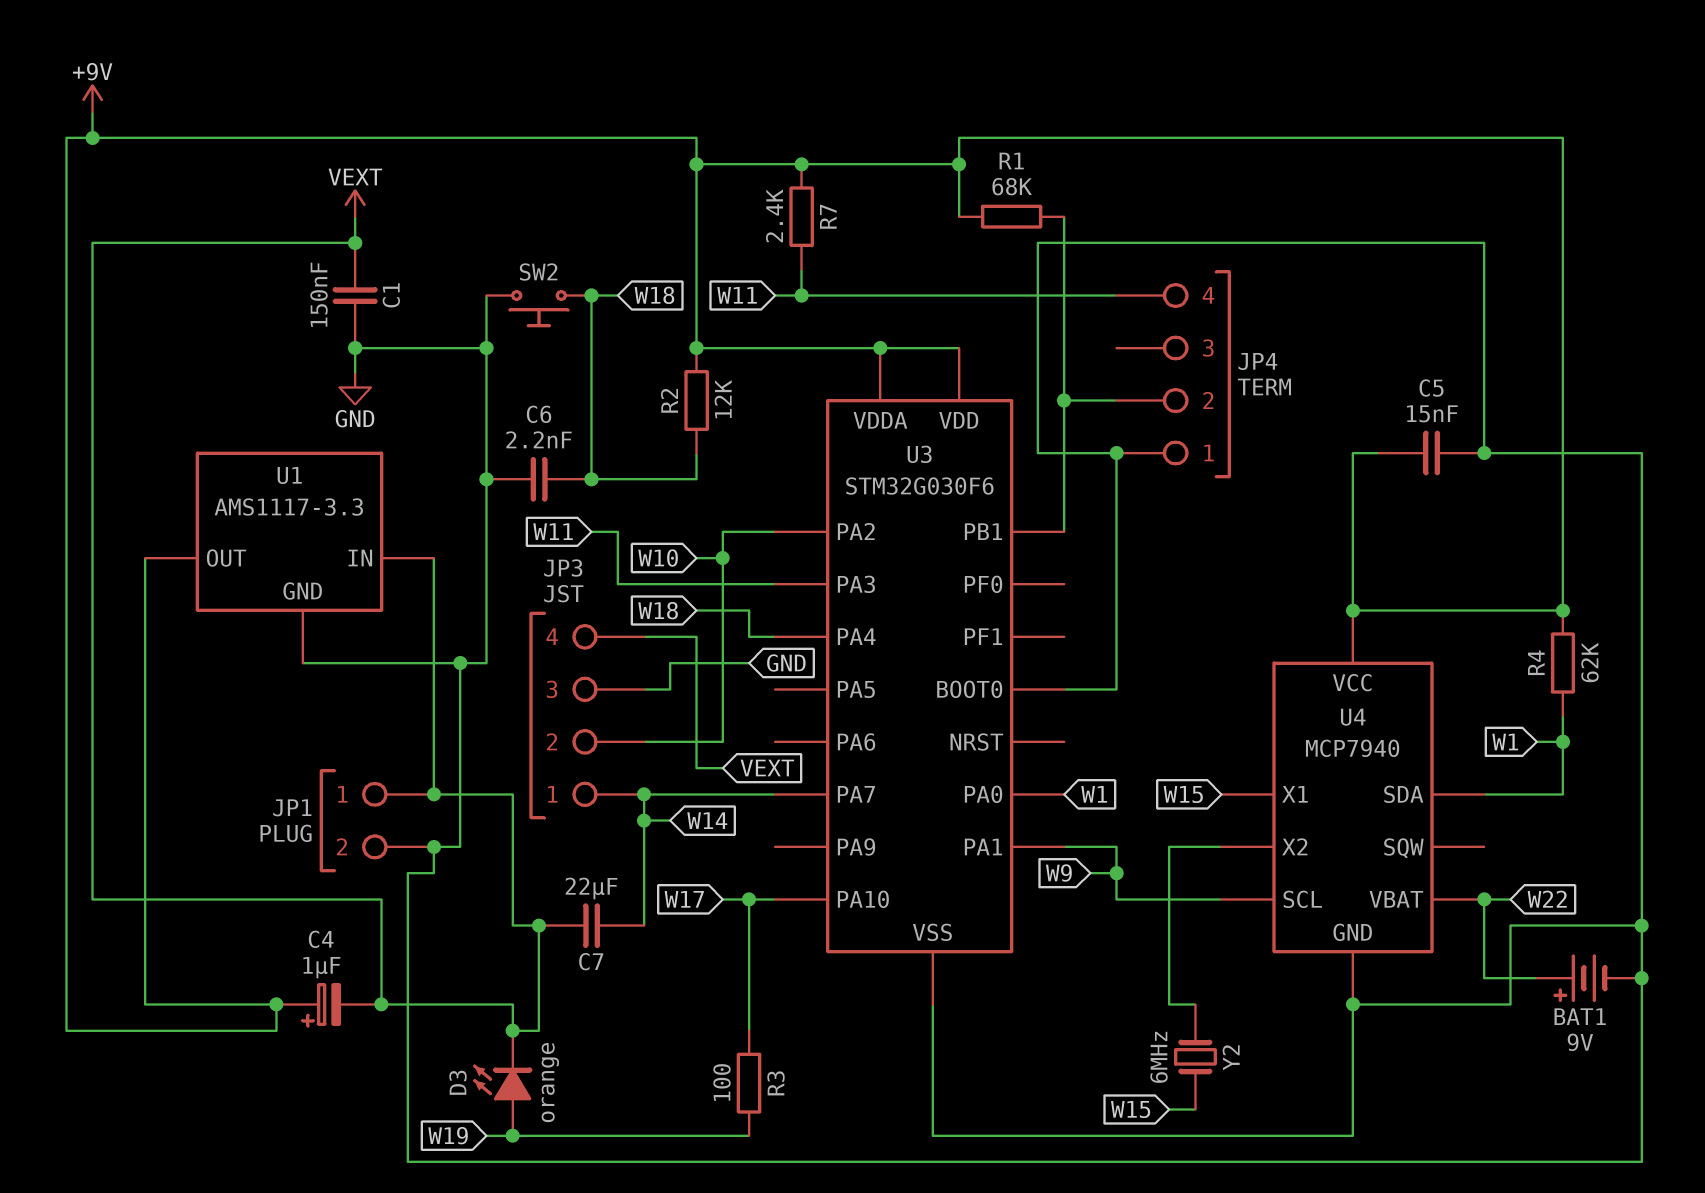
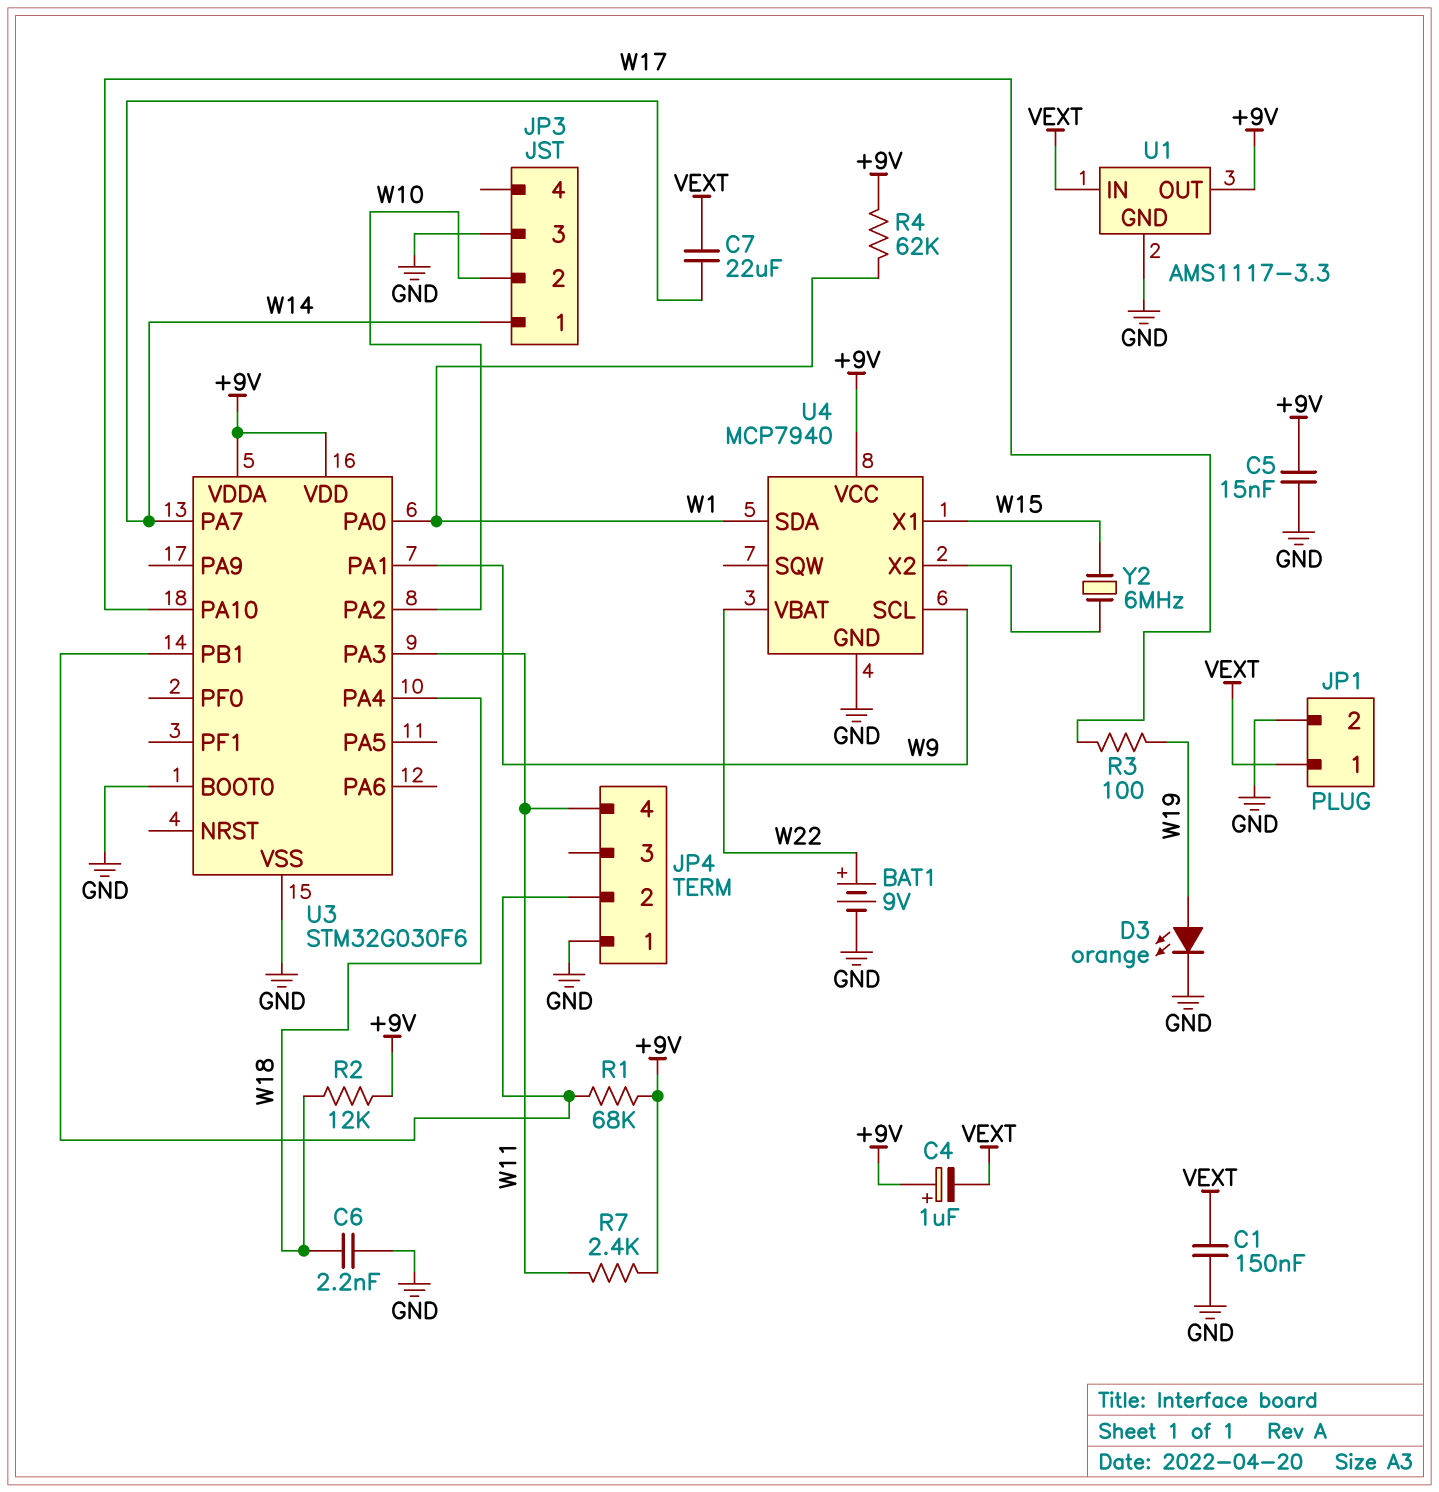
D3: LED orange (A W19, K VEXT) -> LED orange (A W19, K GND)
JP3 pin 4: VEXT -> none
SW2: button (GND, W18) -> none

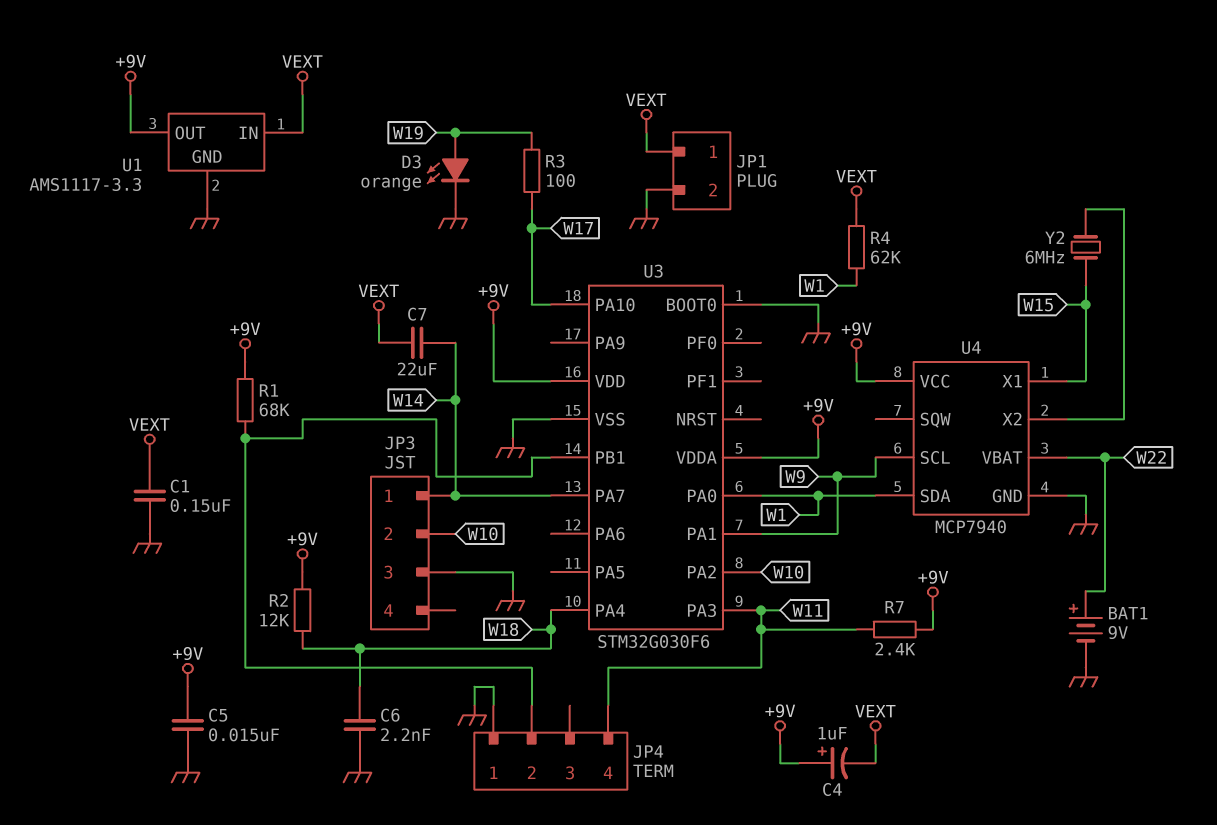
R4: 62k (+9V, W1) -> 62k (VEXT, W1)

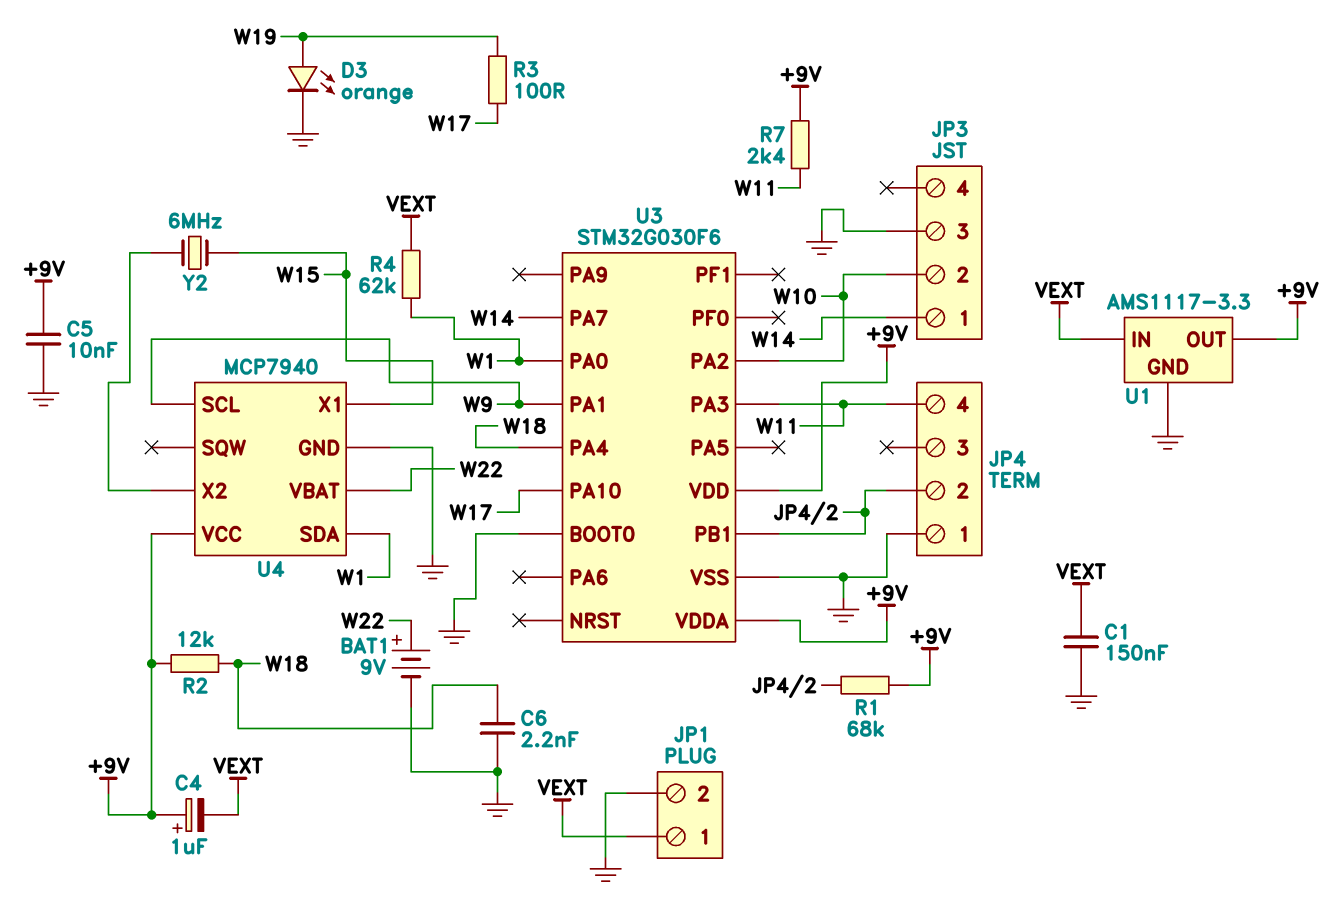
C5: 15nF (+9V, GND) -> 10nF (+9V, GND)
C7: 22uF (VEXT, W14) -> none

